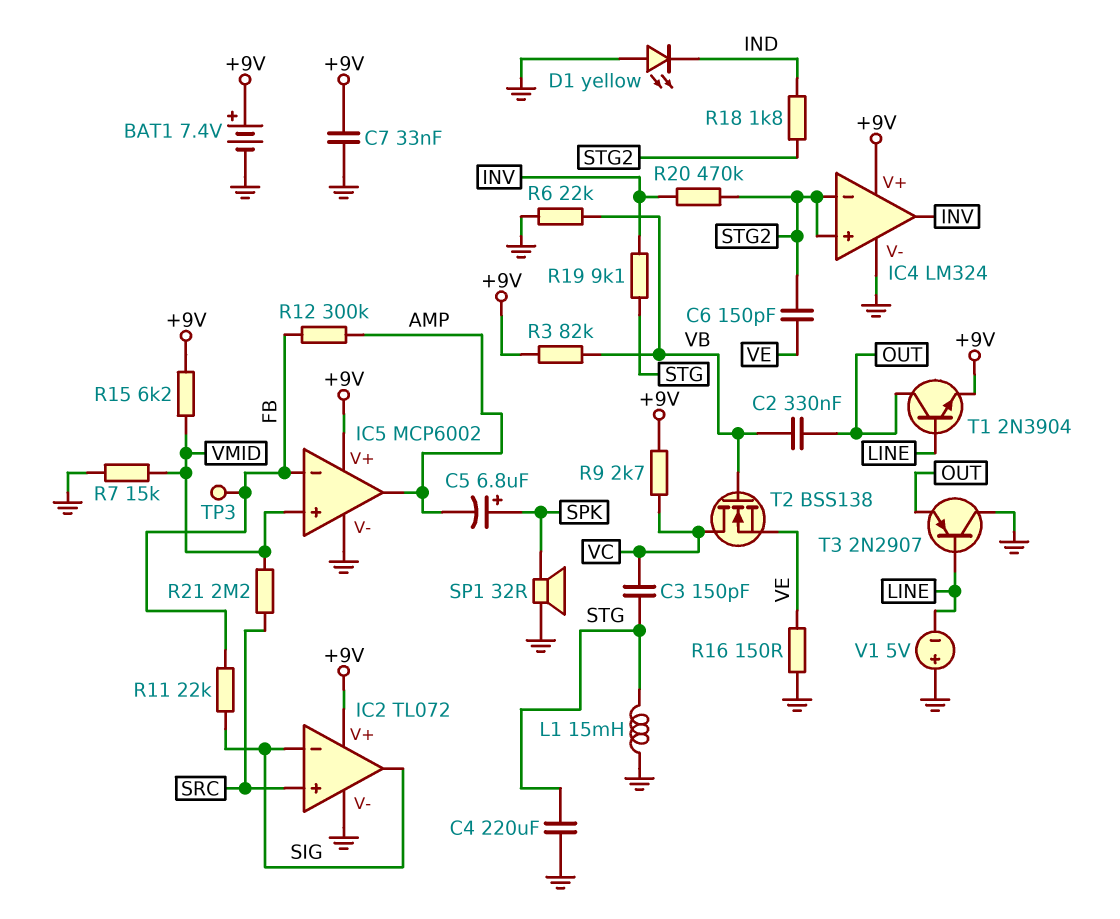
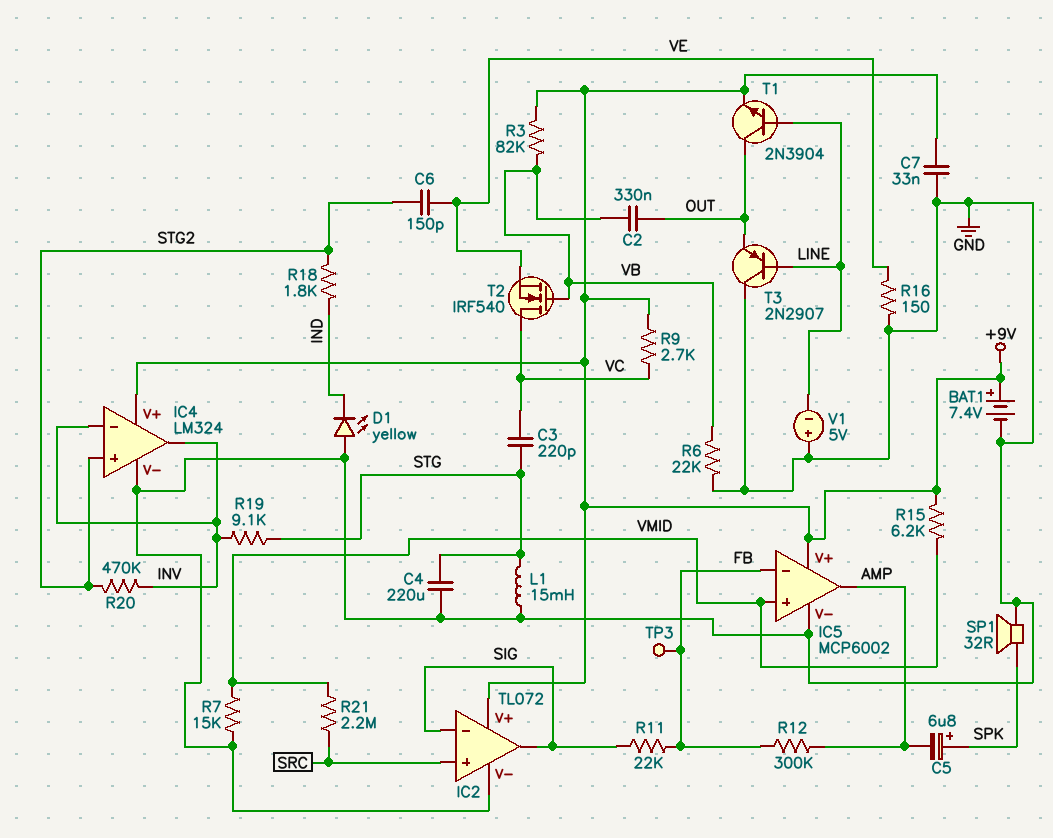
C3: 150pF (STG, VC) -> 220pF (STG, VC)
IC4 pin in-: STG2 -> INV
T2: NMOS BSS138 (G VB, D VC, S VE) -> NMOS IRF540 (G VB, D VC, S VE)

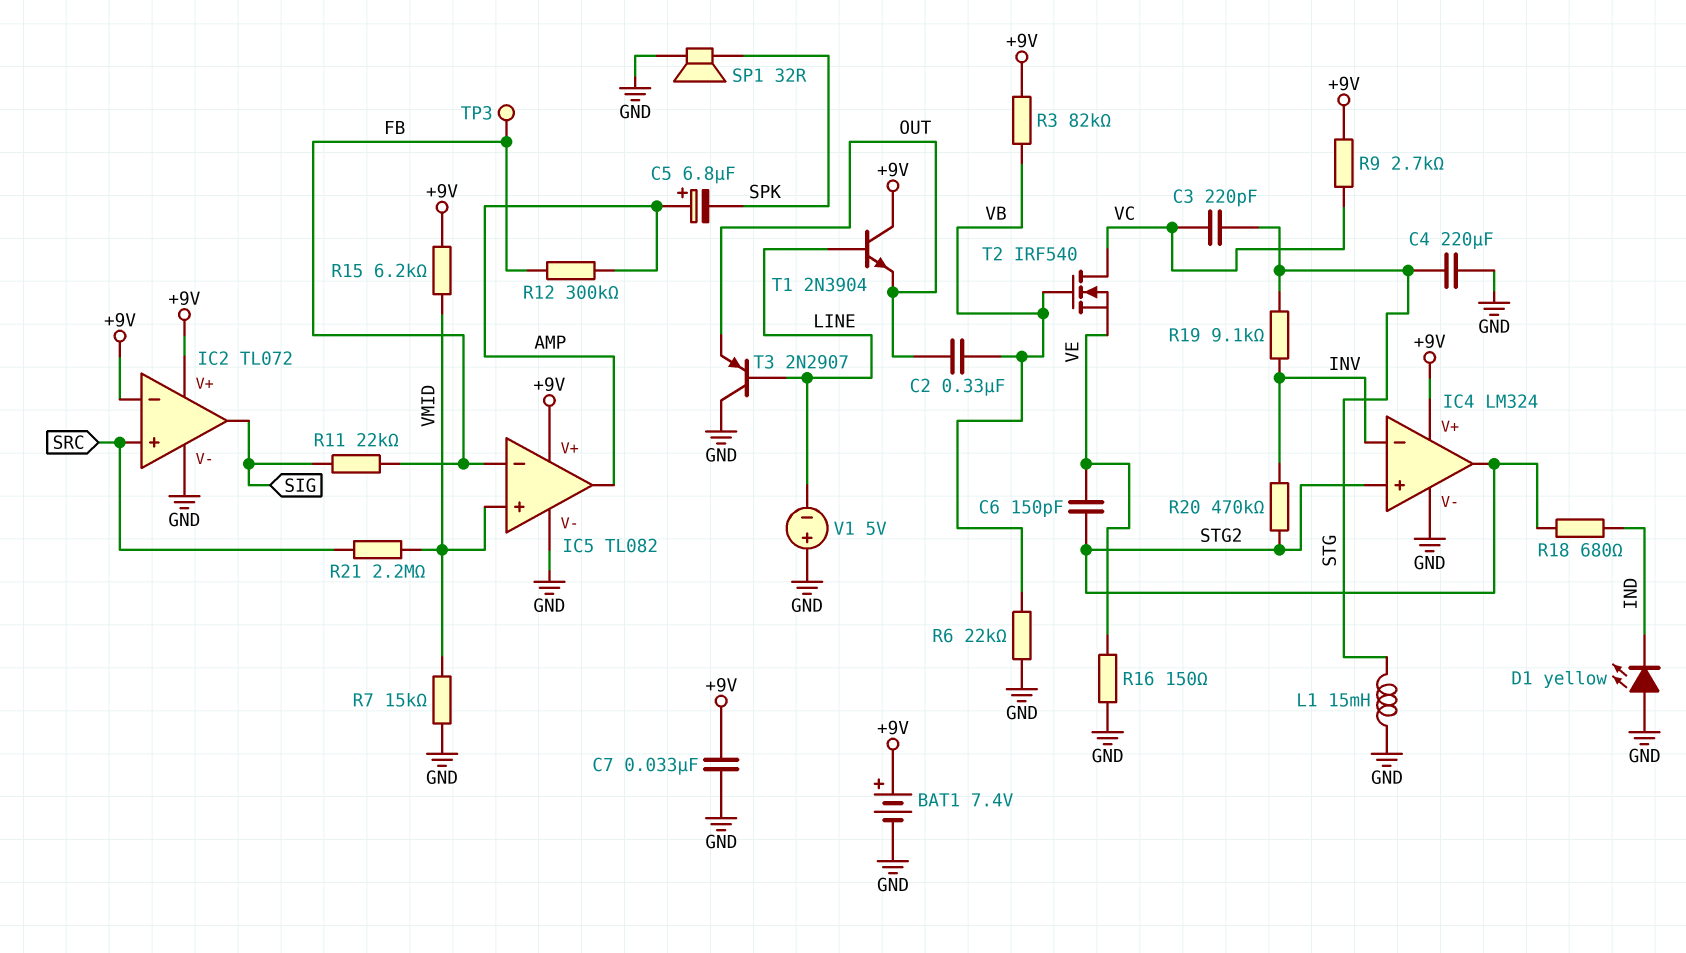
C5: 6.8uF (plus SPK, minus AMP) -> 6.8uF (plus AMP, minus SPK)
IC2 pin in-: SIG -> +9V
IC4 pin out: INV -> STG2
IC5: MCP6002 -> TL082
R18: 1.8k (IND, STG2) -> 680 (IND, STG2)
T1: NPN 2N3904 (B LINE, C OUT, E +9V) -> NPN 2N3904 (B LINE, C +9V, E OUT)

